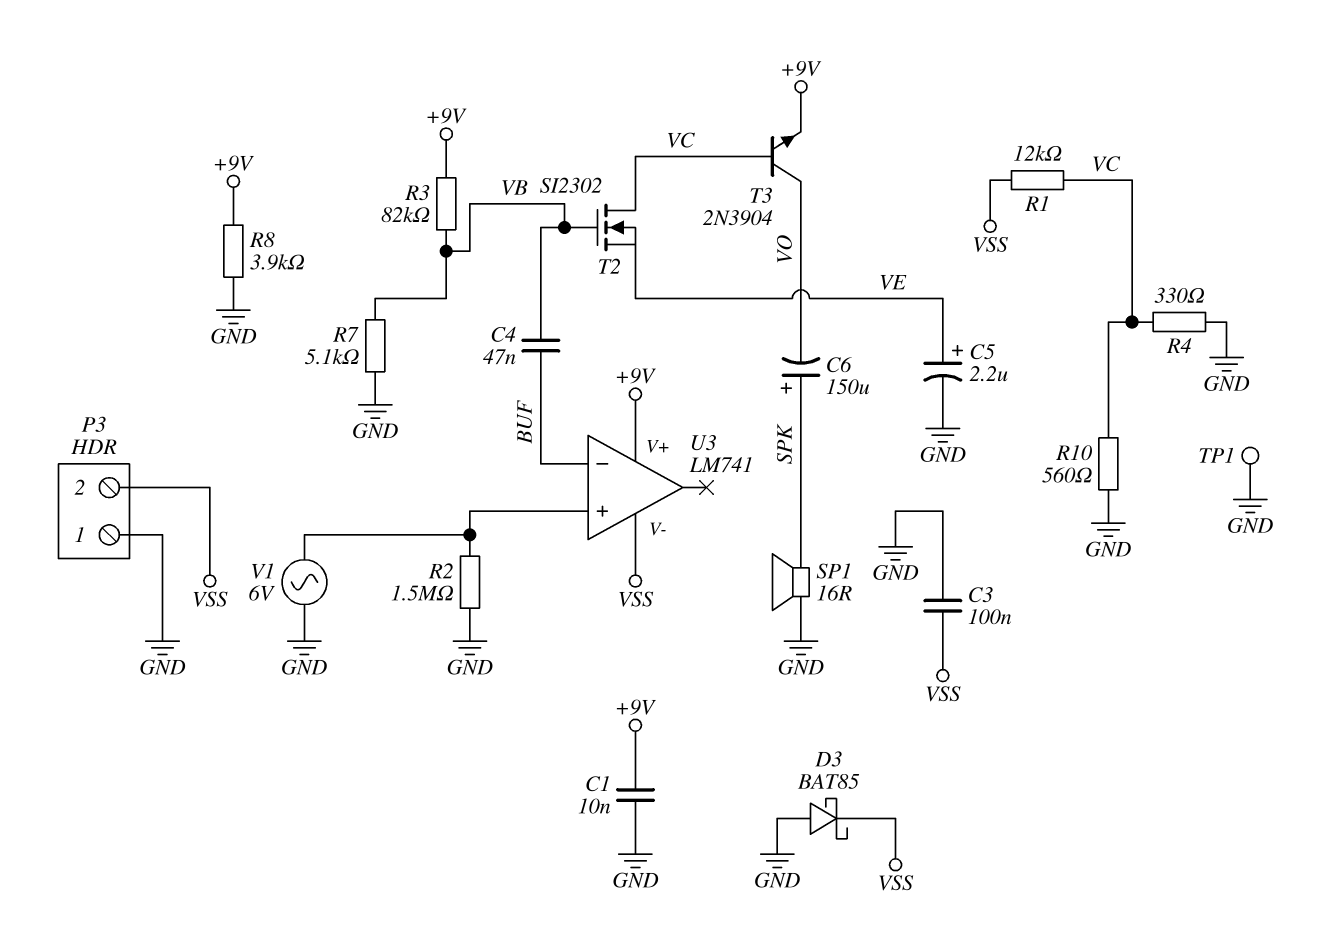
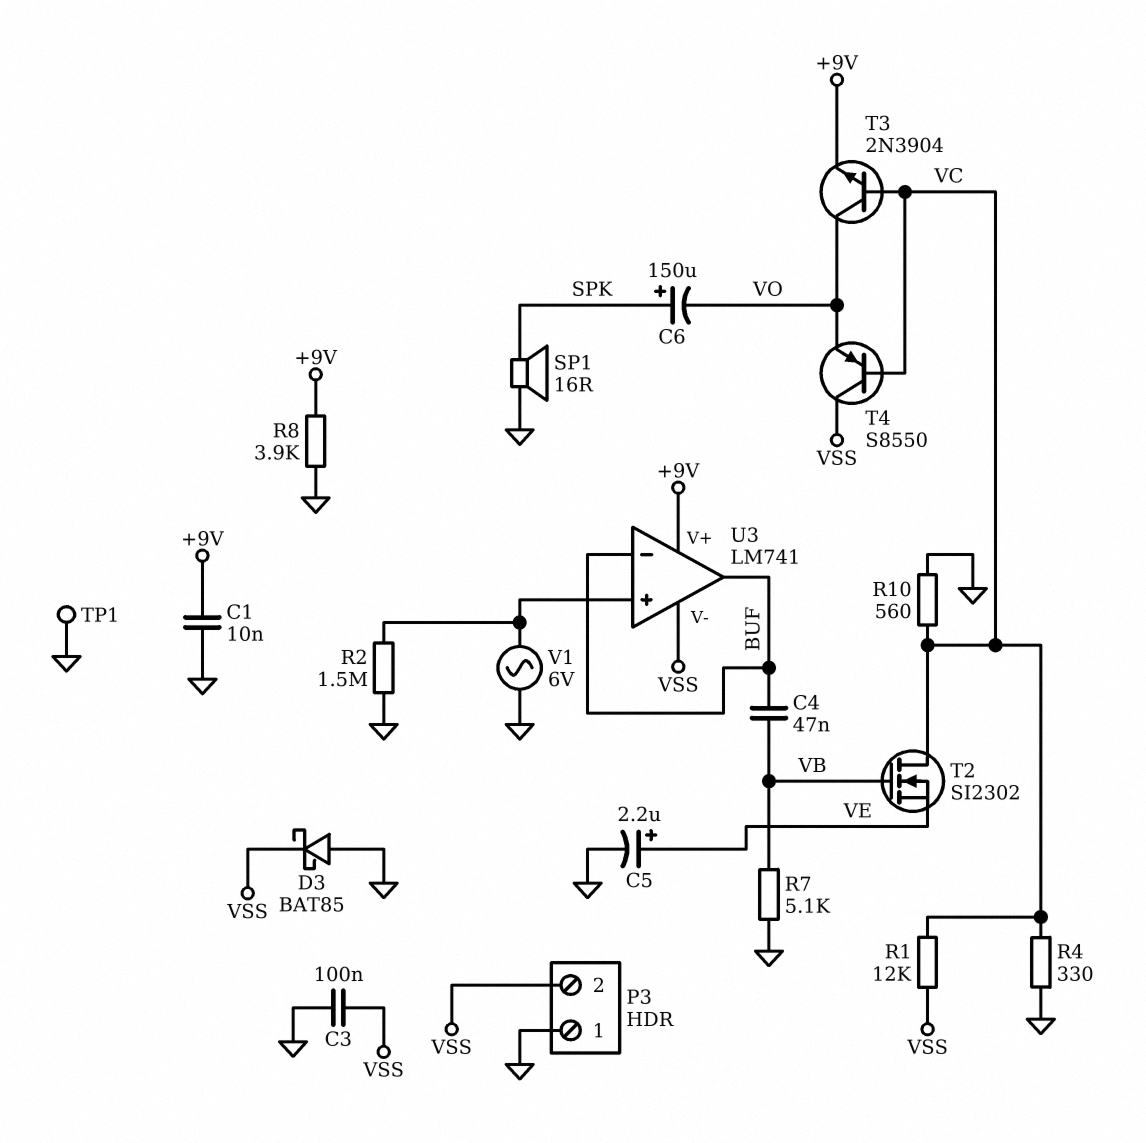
R3: 82k (+9V, VB) -> none
T4: none -> PNP S8550 (B VC, C VSS, E VO)
U3 pin out: none -> BUF

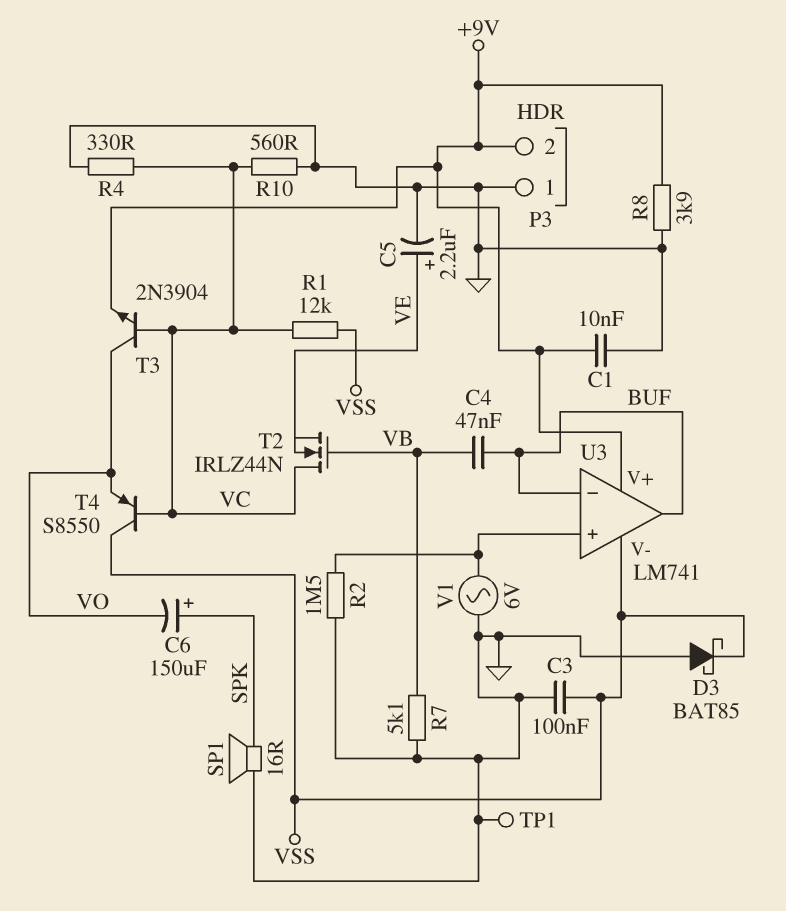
P3 pin 2: VSS -> +9V
T2: NMOS SI2302 (G VB, D VC, S VE) -> NMOS IRLZ44N (G VB, D VC, S VE)

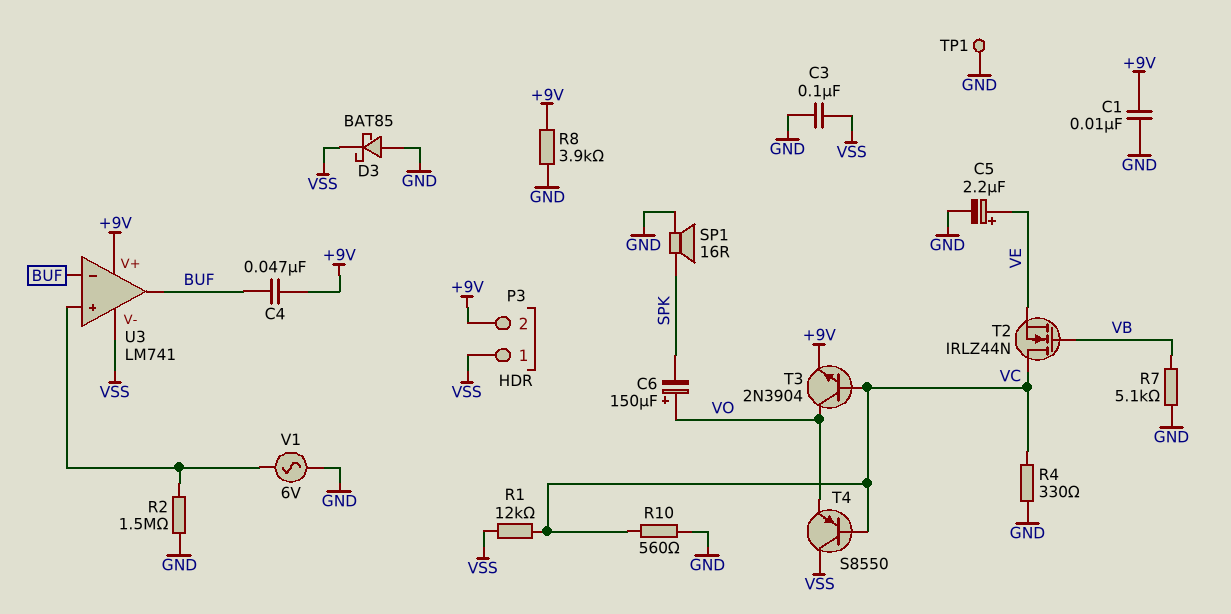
C4: 47nF (BUF, VB) -> 47nF (+9V, BUF)
C6: 150uF (plus SPK, minus VO) -> 150uF (plus VO, minus SPK)
P3 pin 1: GND -> VSS

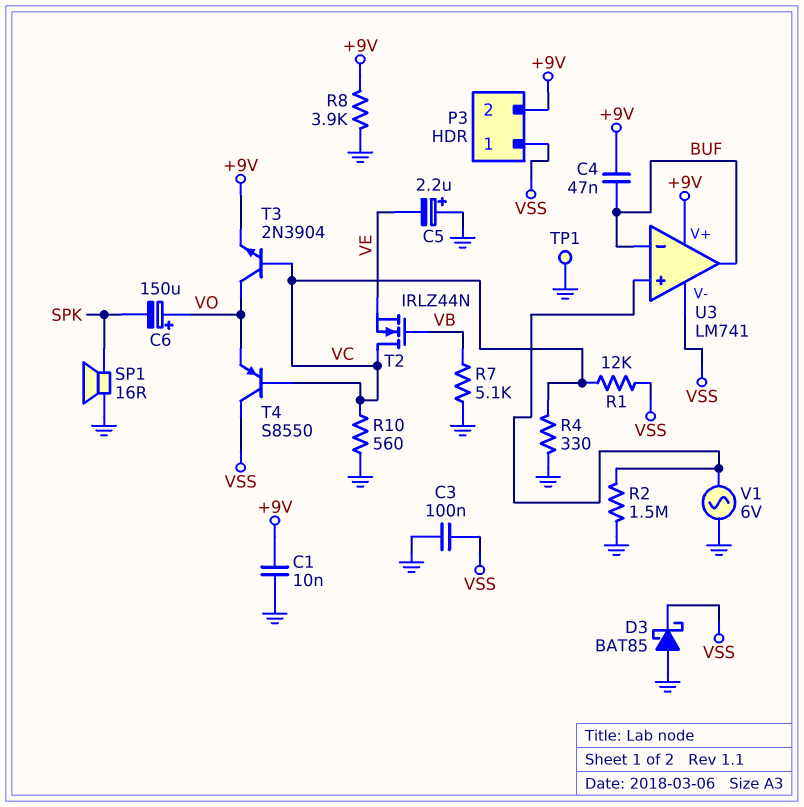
C5: 2.2uF (plus VE, minus GND) -> 2.2uF (plus GND, minus VE)

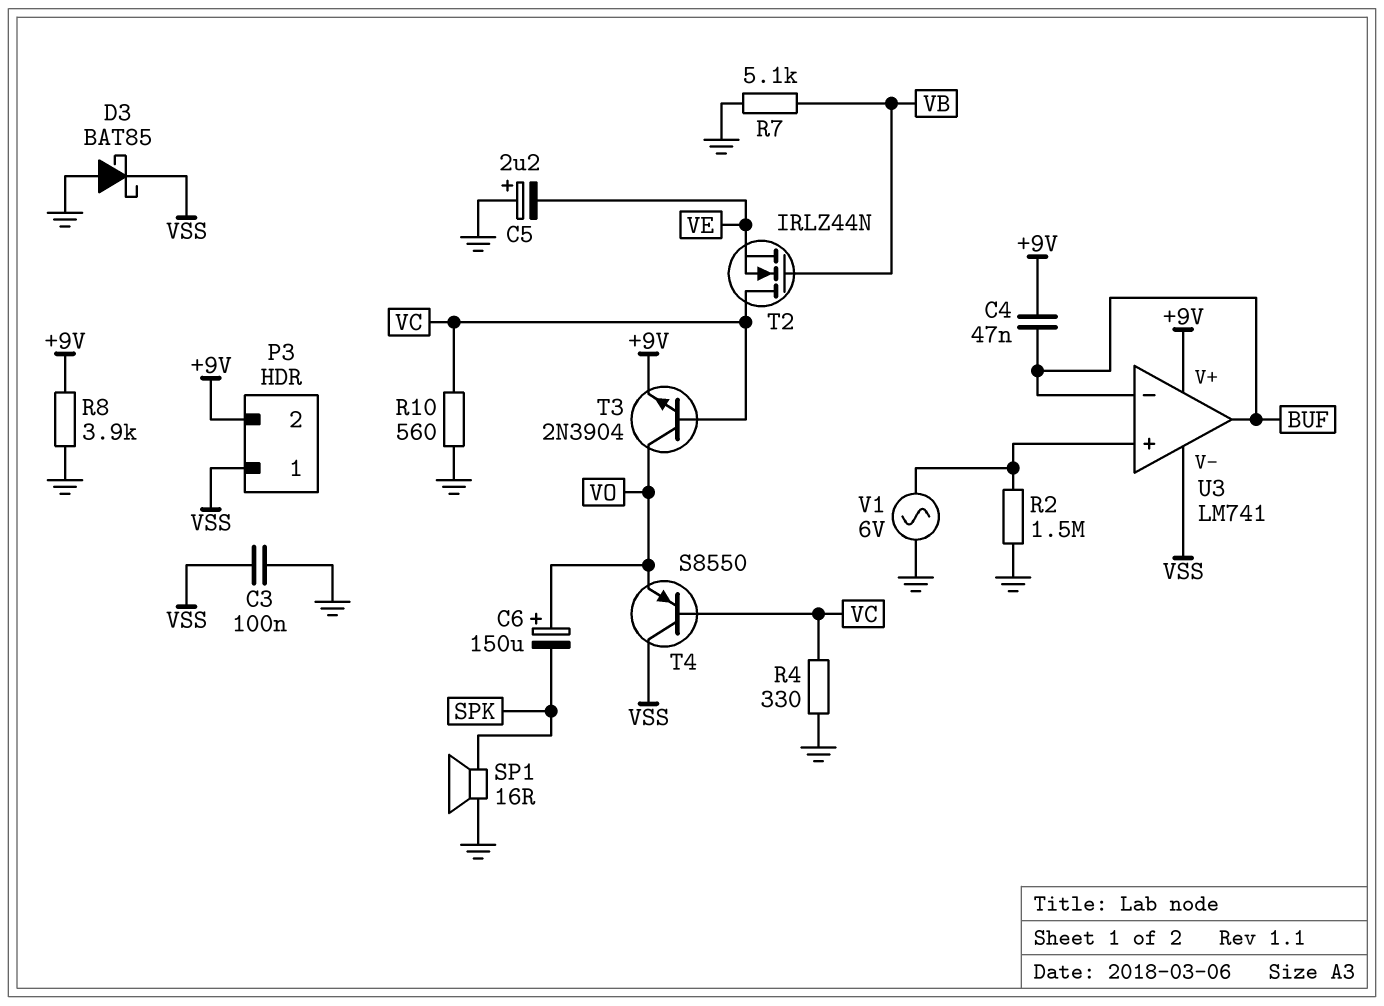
C1: 10nF (+9V, GND) -> none
R1: 12k (VC, VSS) -> none
TP1: test point (GND) -> none

